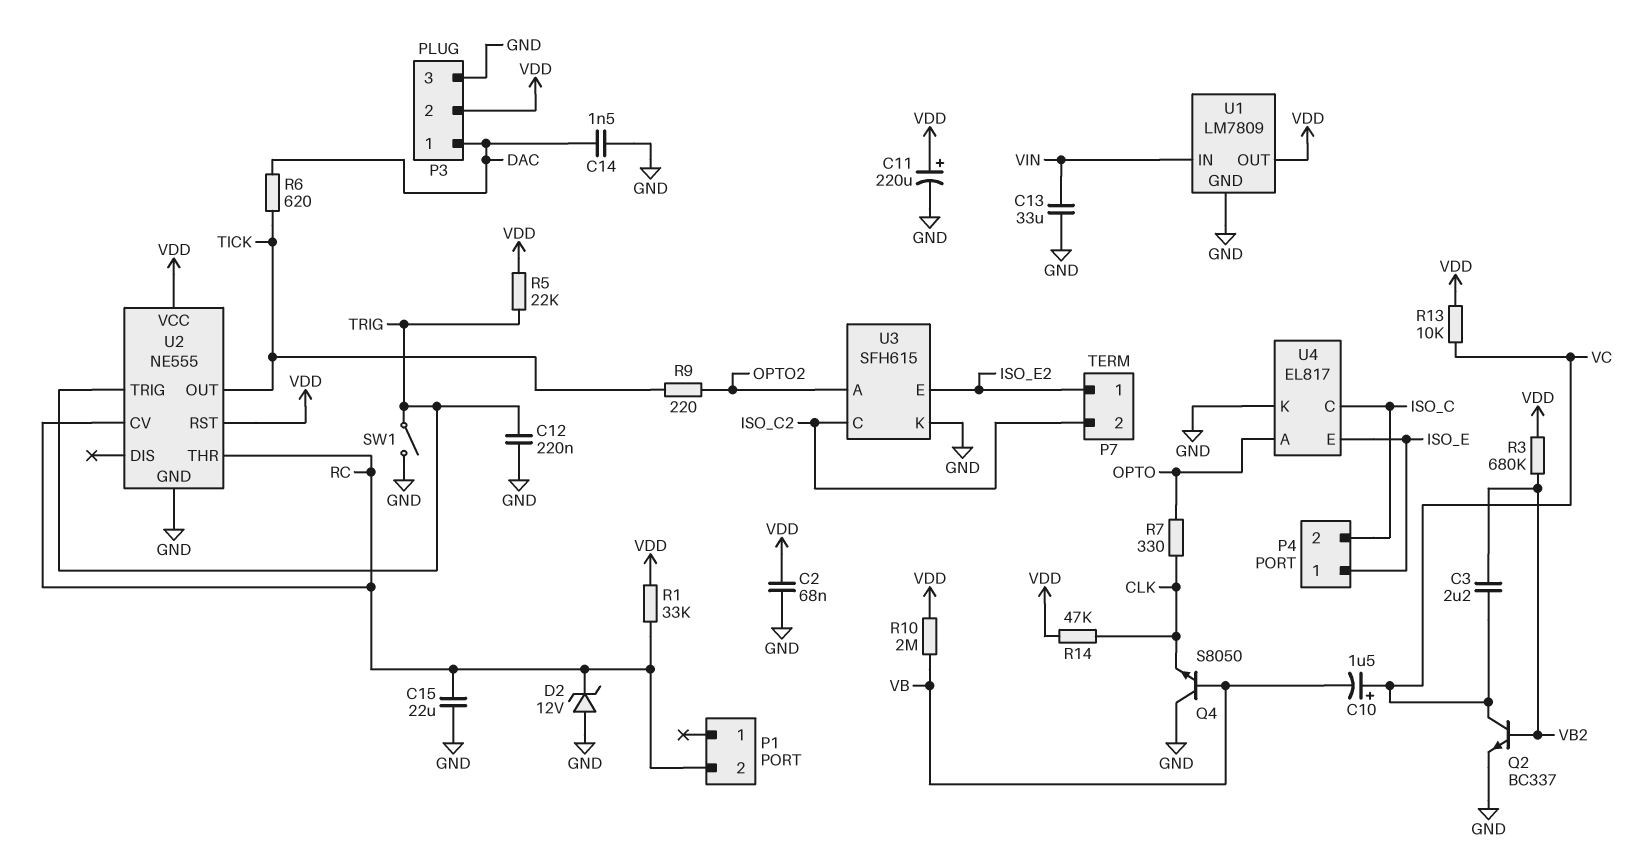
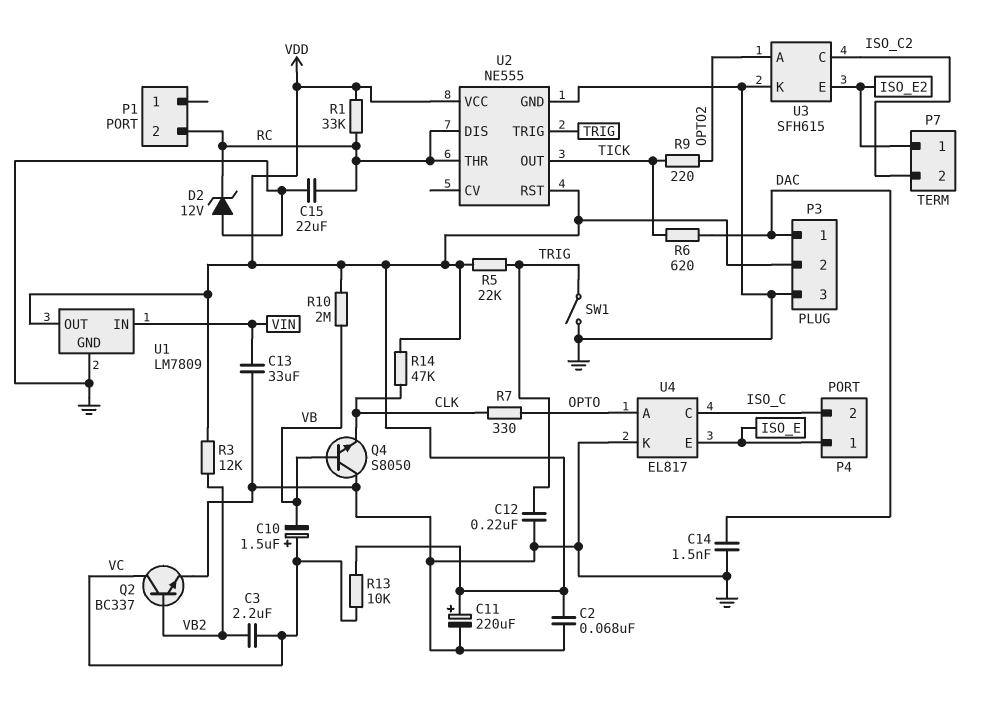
R3: 680k (VB2, VDD) -> 12k (VB2, VDD)
U2 pin CV: RC -> none
U2 pin DIS: none -> RC

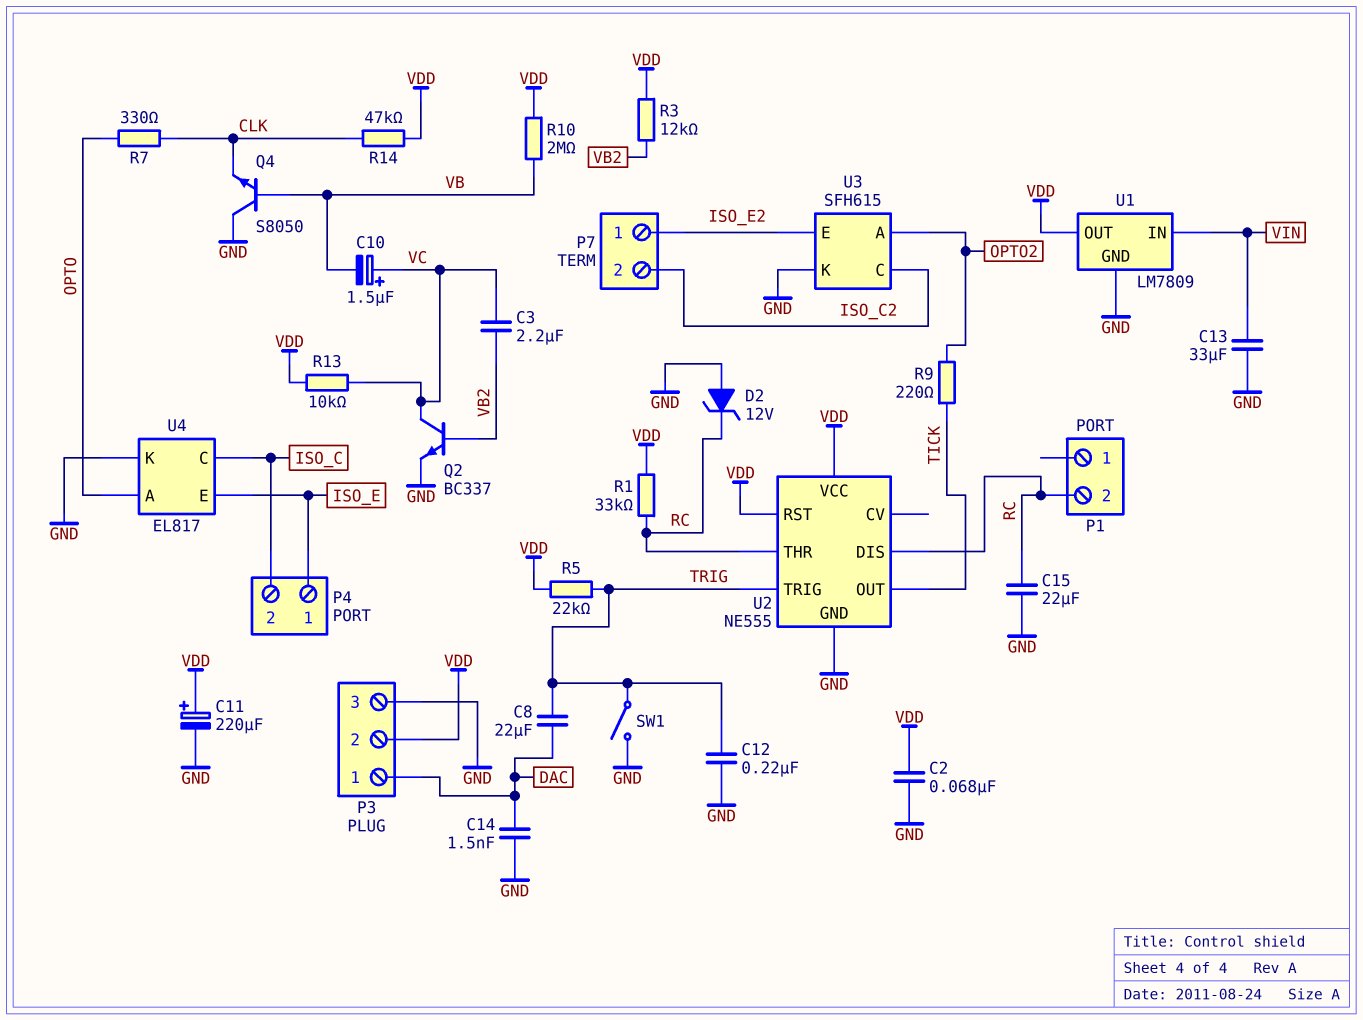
C8: none -> 22uF (DAC, TRIG)
R6: 620 (DAC, TICK) -> none

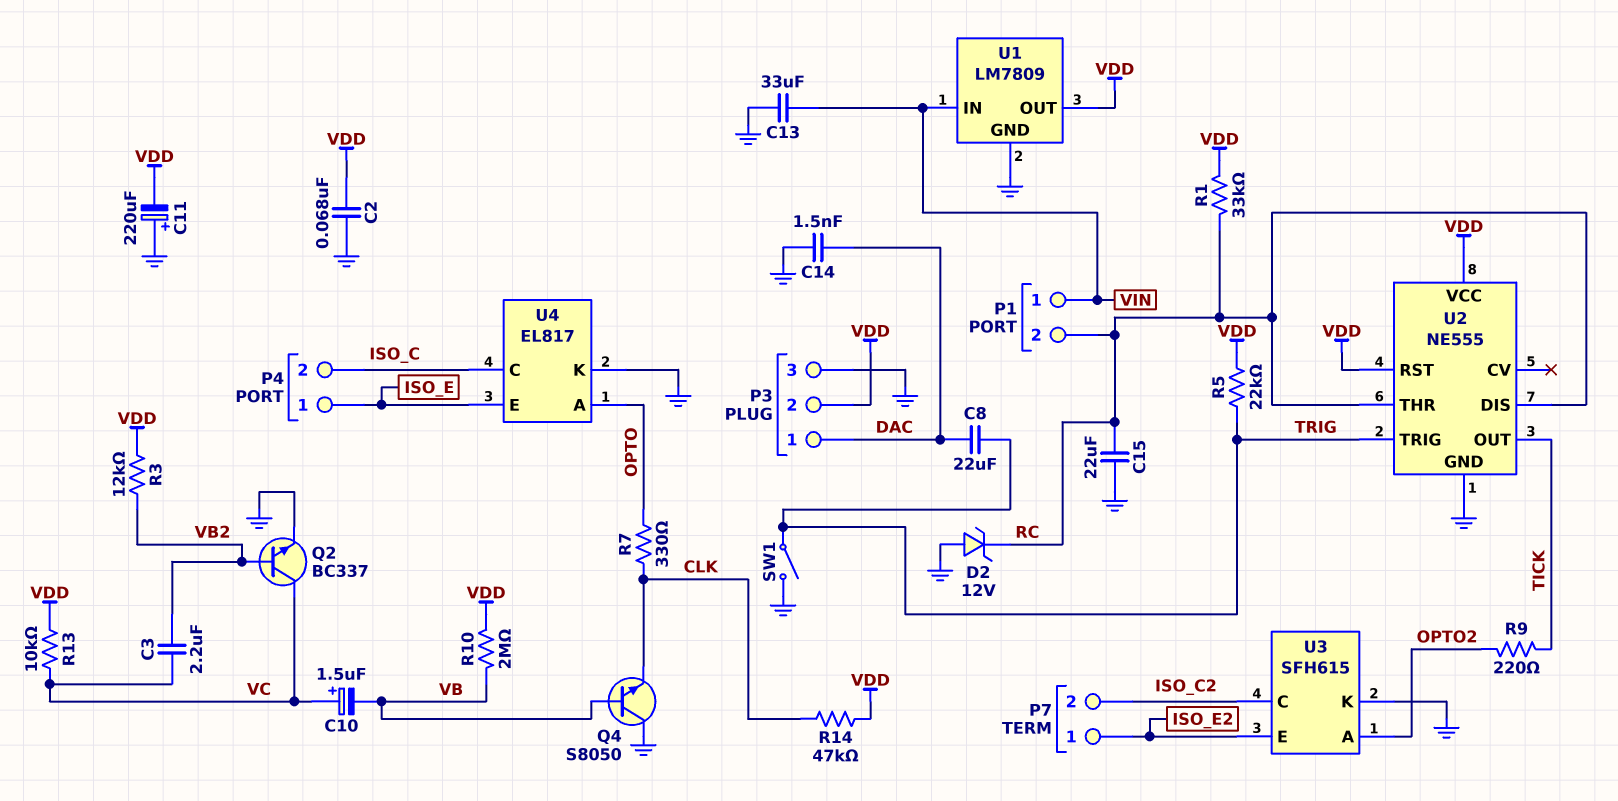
C11: 220uF (plus VDD, minus GND) -> 220uF (plus GND, minus VDD)
C12: 220nF (GND, TRIG) -> none
P1 pin 1: none -> VIN

